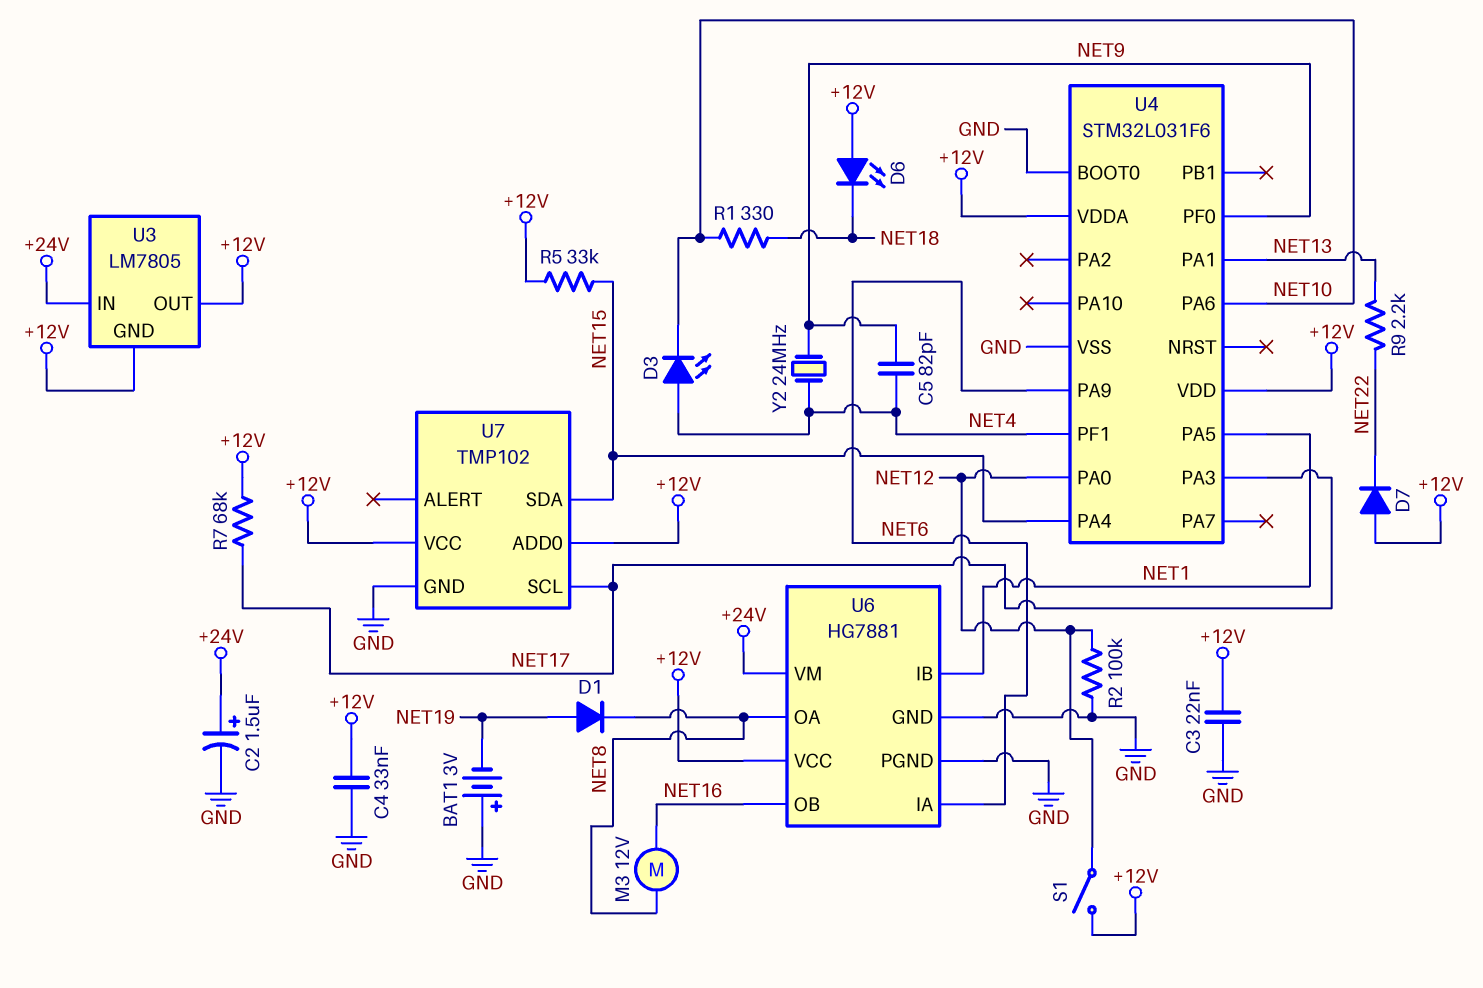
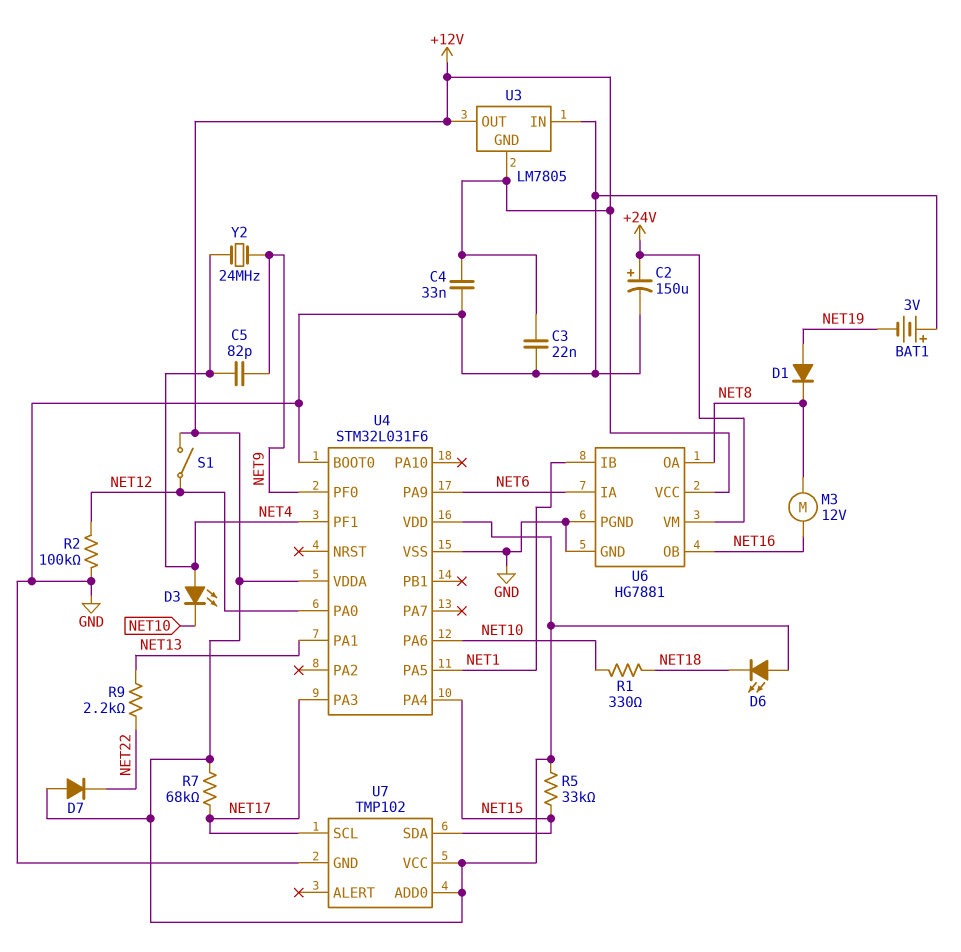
C2: 1.5uF (plus +24V, minus GND) -> 150uF (plus +24V, minus GND)
U3 pin IN: +24V -> GND

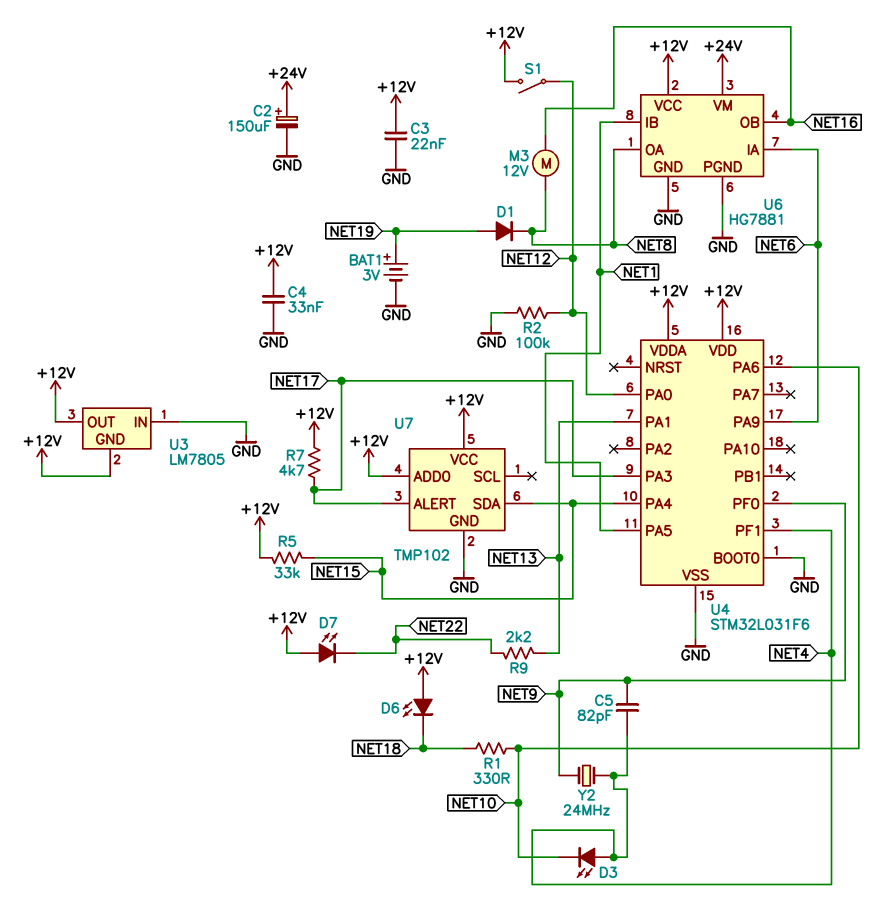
BAT1: 3V (plus GND, minus NET19) -> 3V (plus NET19, minus GND)
D7: diode (A +12V, K NET22) -> LED (A +12V, K NET22)
R7: 68k (+12V, NET17) -> 4.7k (+12V, NET17)
U7 pin ALERT: none -> NET17
U7 pin SCL: NET17 -> none

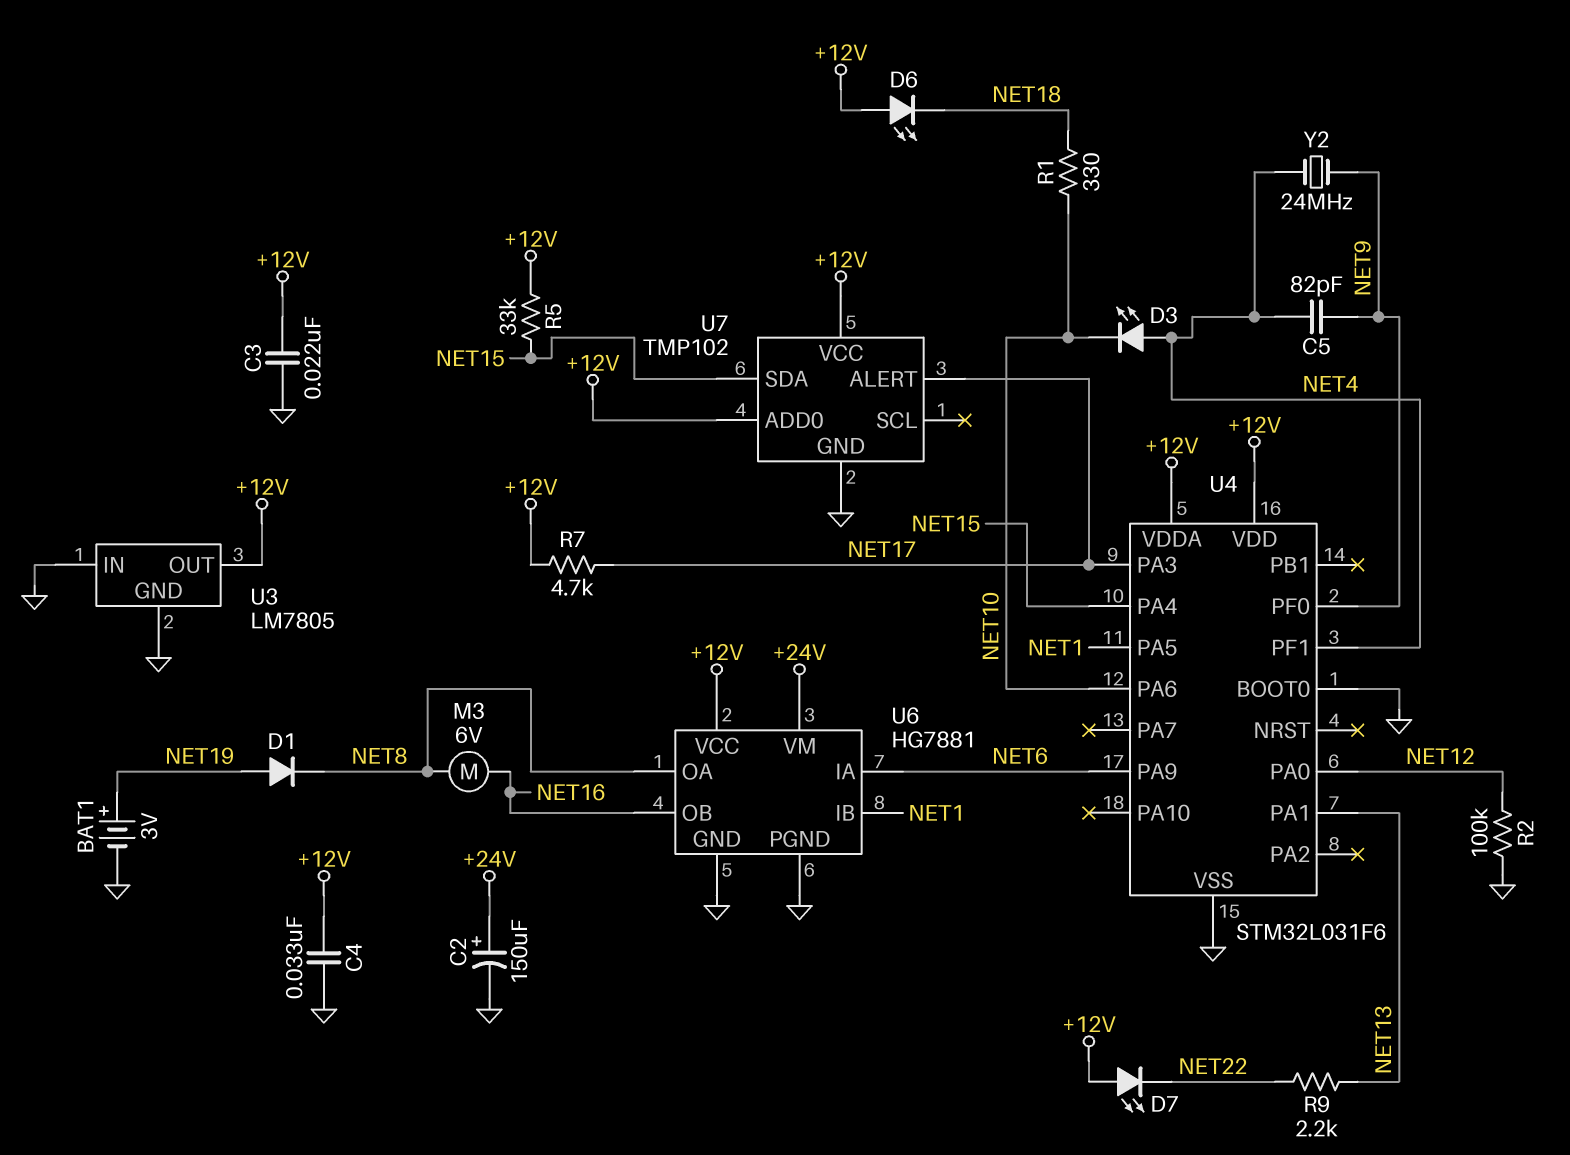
M3: motor 12V (NET8, NET16) -> motor 6V (NET8, NET16)
S1: switch (+12V, NET12) -> none
U3 pin GND: +12V -> GND

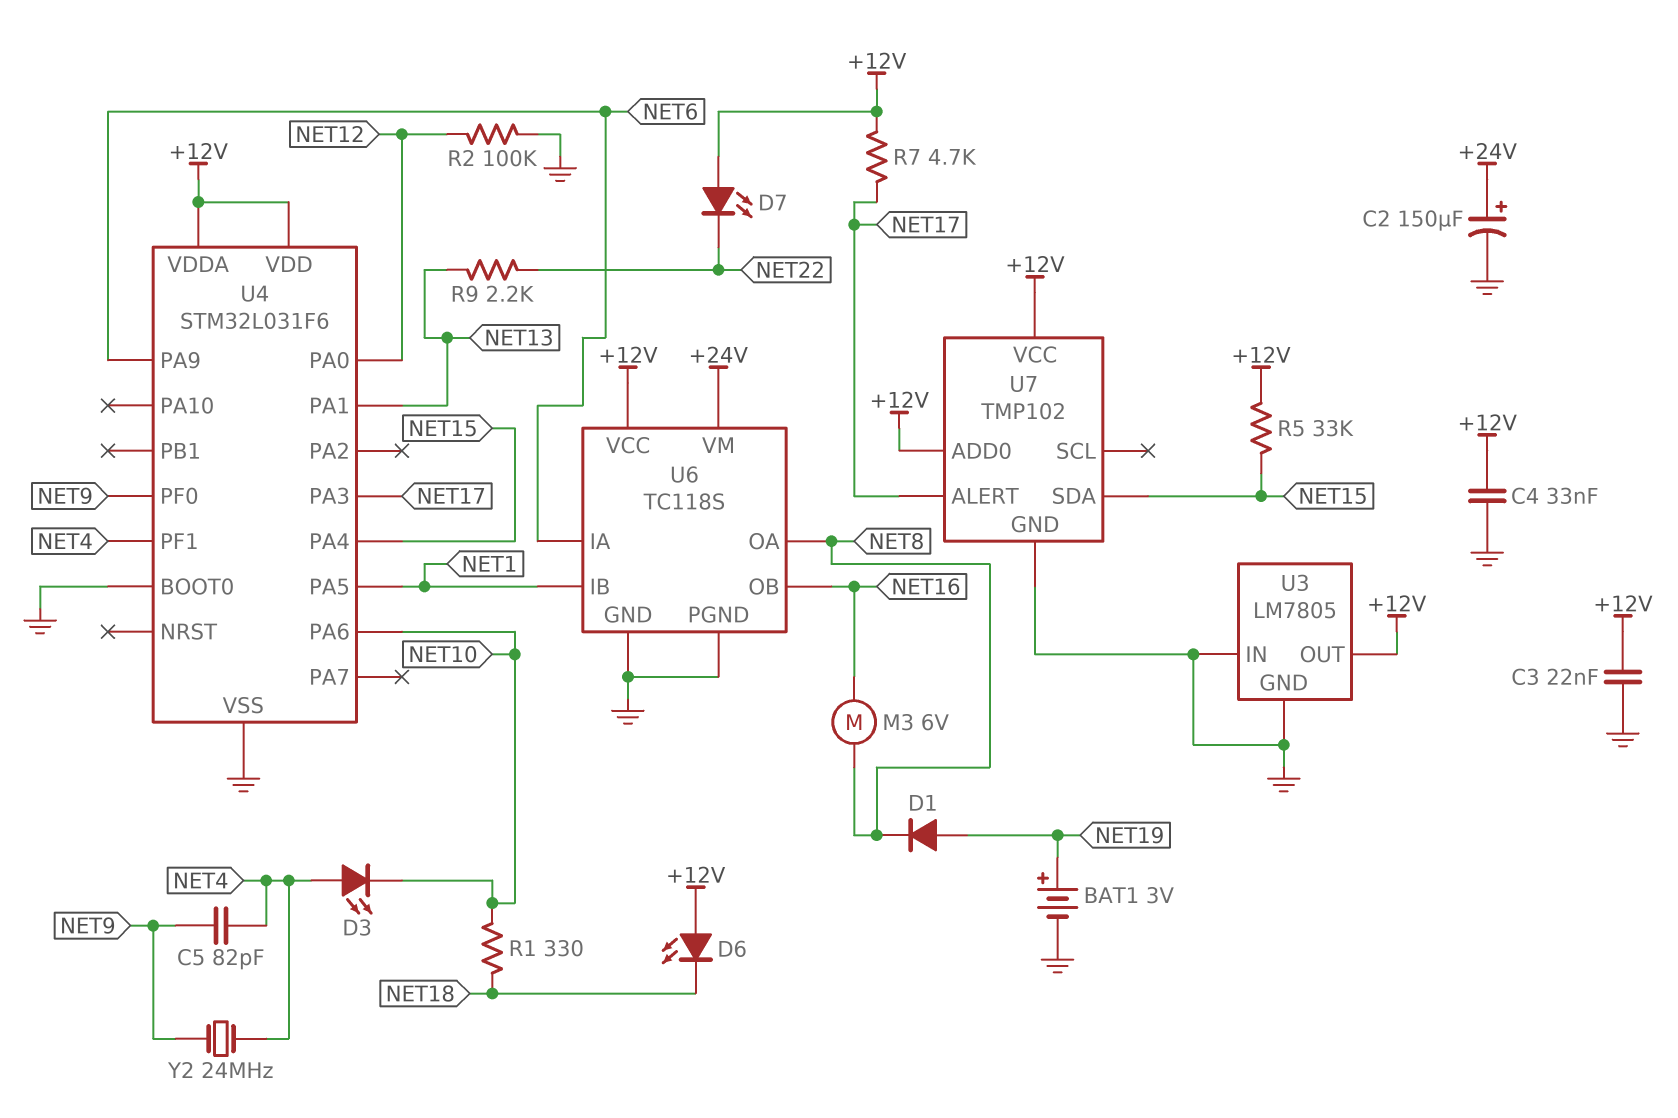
U6: HG7881 -> TC118S

